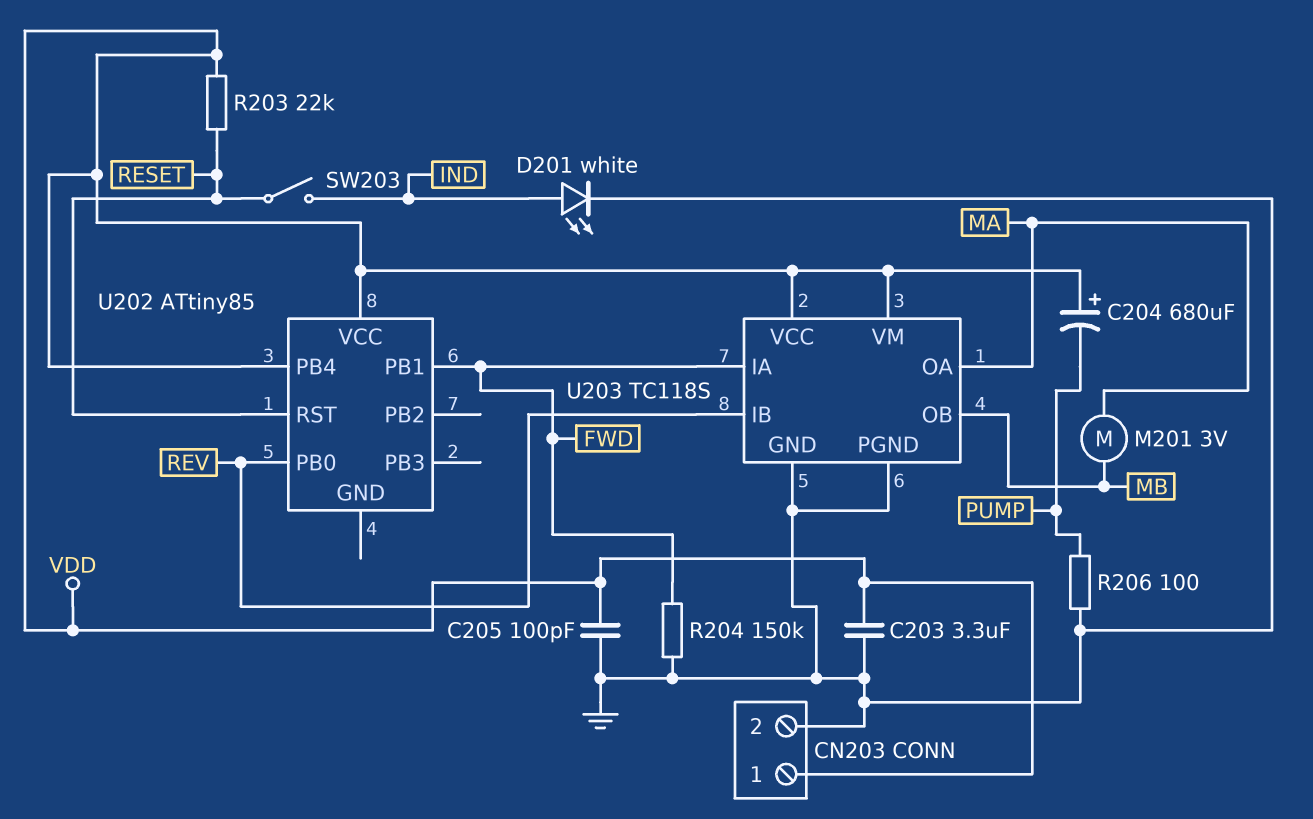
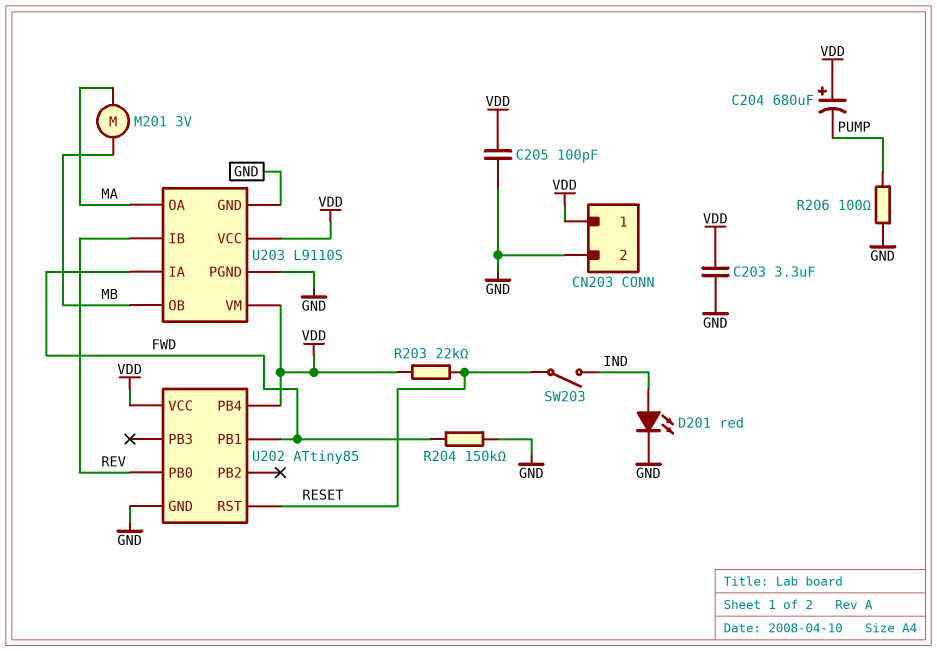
D201: LED white (A IND, K GND) -> LED red (A IND, K GND)
U202 pin GND: none -> GND
U203: TC118S -> L9110S

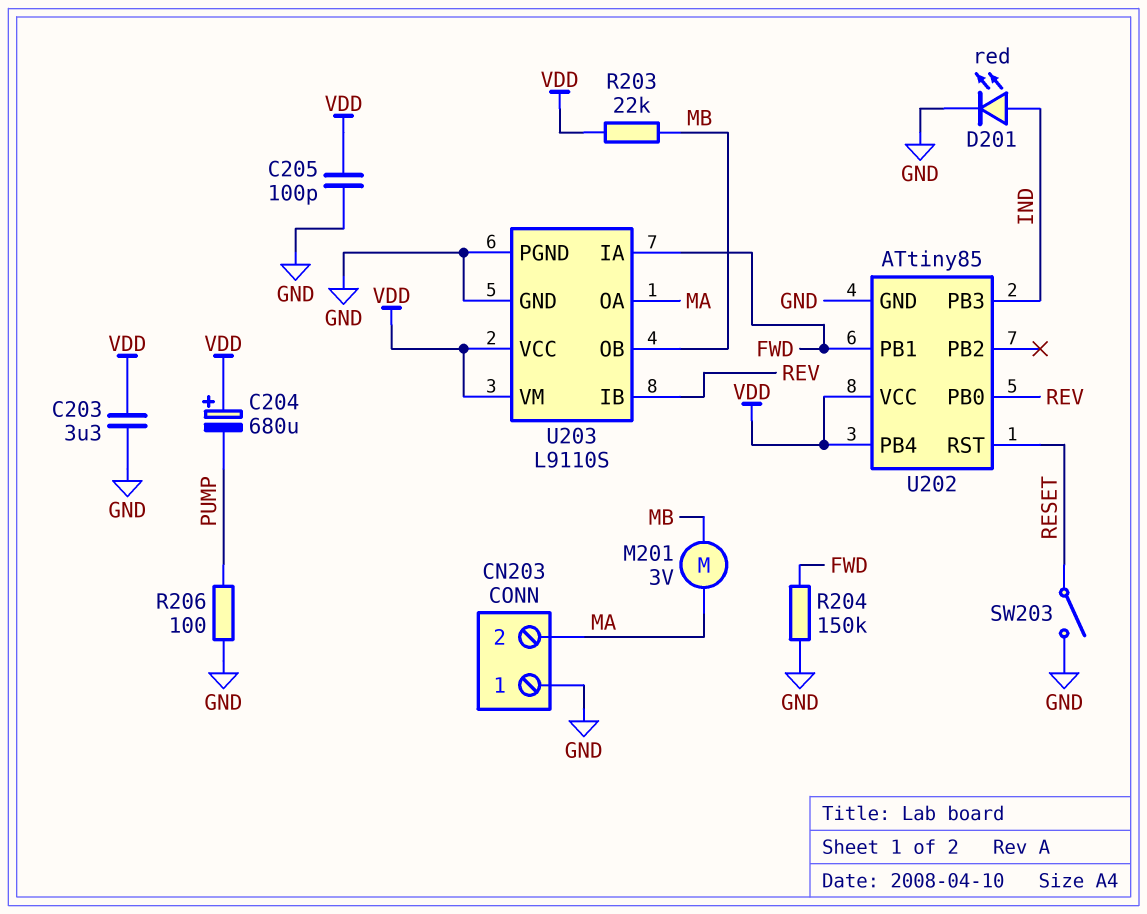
CN203 pin 1: VDD -> GND
CN203 pin 2: GND -> MA
R203: 22k (RESET, VDD) -> 22k (MB, VDD)
SW203: switch (IND, RESET) -> switch (GND, RESET)
U202 pin PB3: none -> IND

